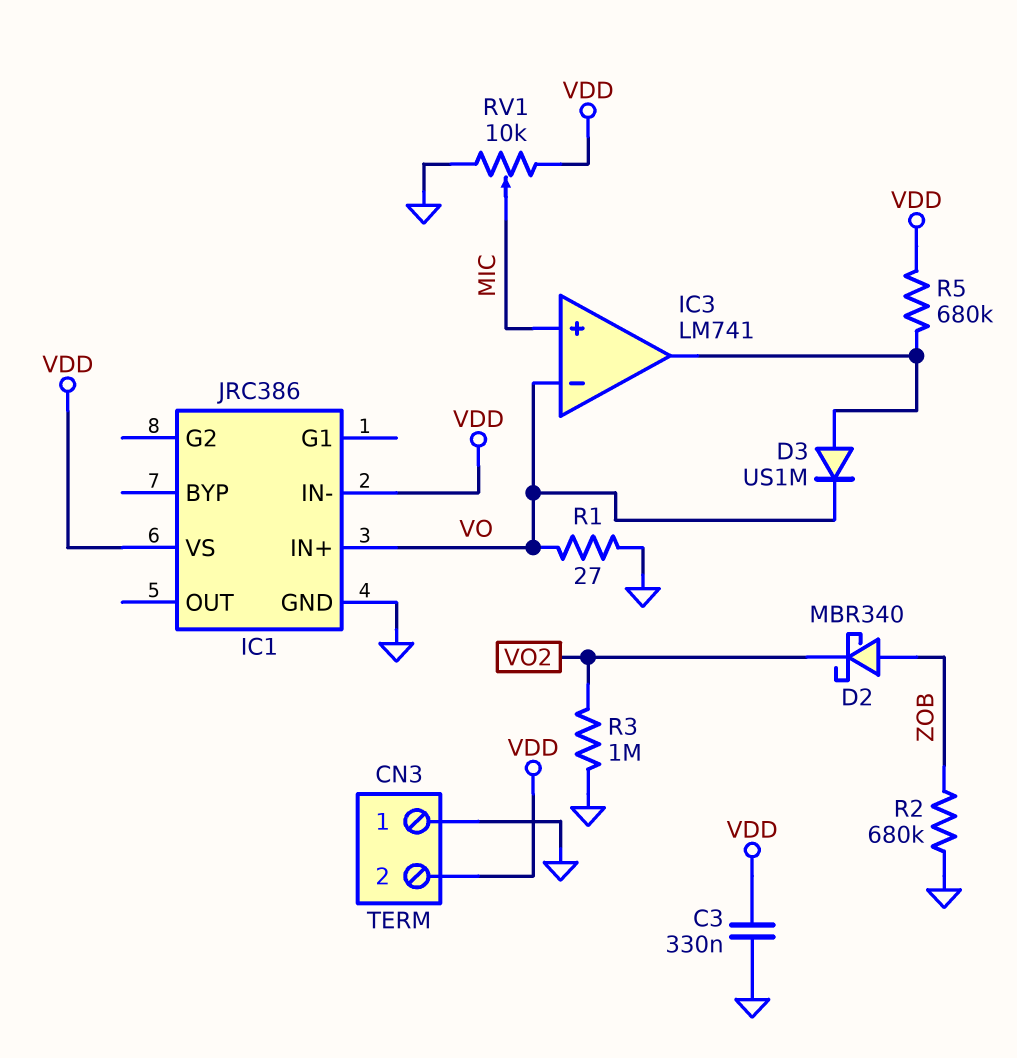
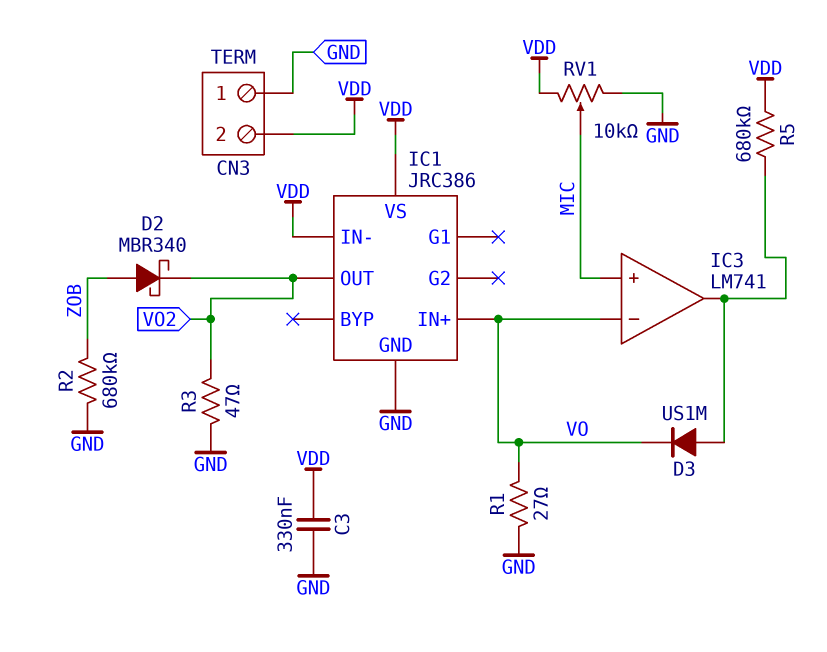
IC1 pin OUT: none -> VO2
R3: 1M (GND, VO2) -> 47 (GND, VO2)

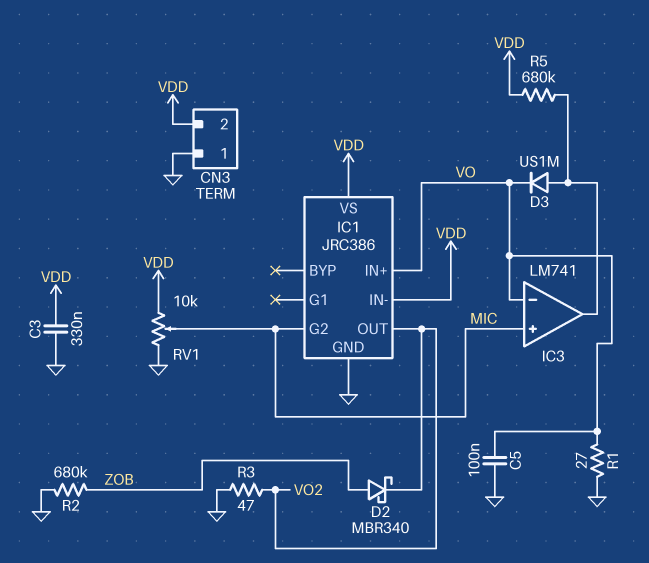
C5: none -> 100nF (GND, VO)
IC1 pin G2: none -> MIC

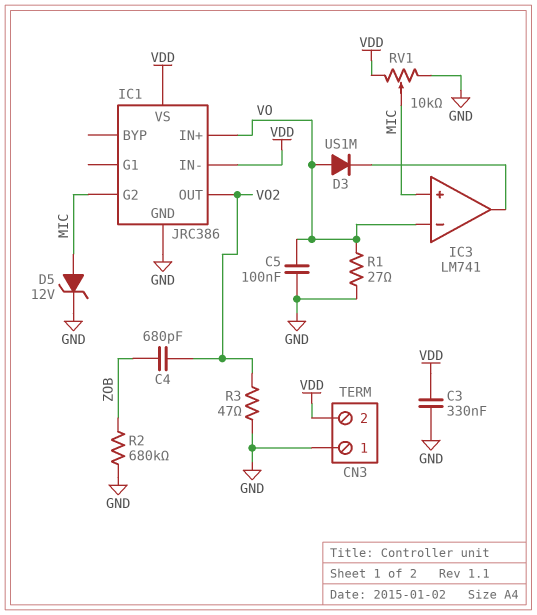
C4: none -> 680pF (VO2, ZOB)
D2: schottky MBR340 (A ZOB, K VO2) -> none
D3: diode US1M (A IC3/out, K VO) -> diode US1M (A VO, K IC3/out)
D5: none -> zener 12V (A MIC, K GND)
R5: 680k (IC3/out, VDD) -> none

